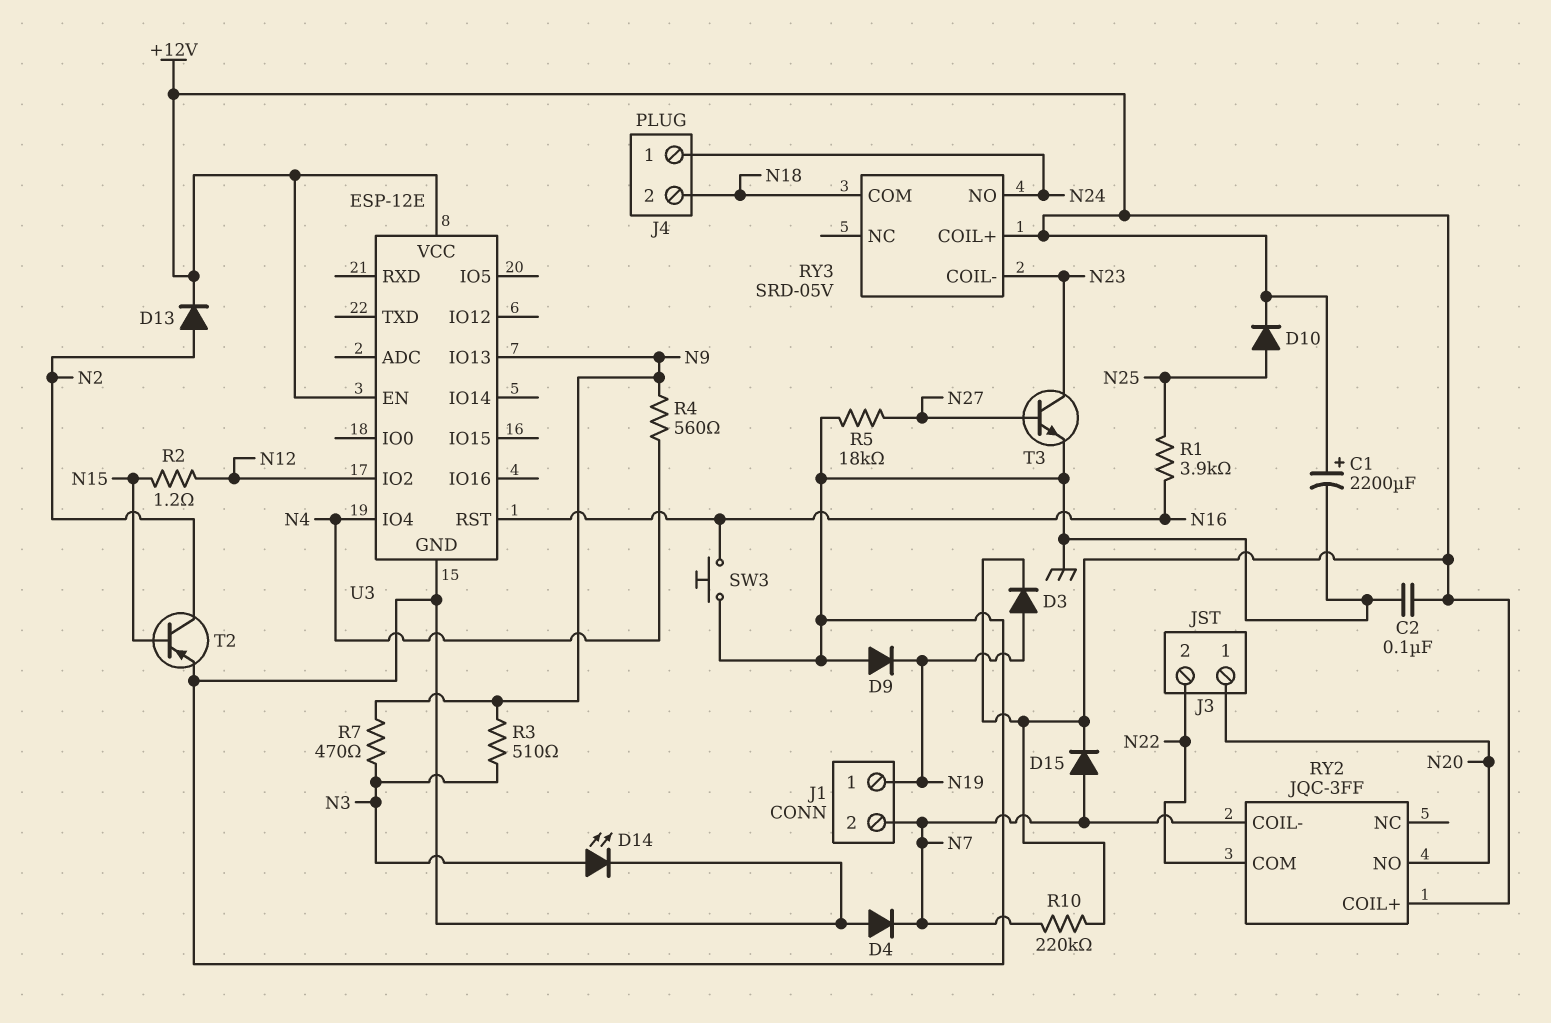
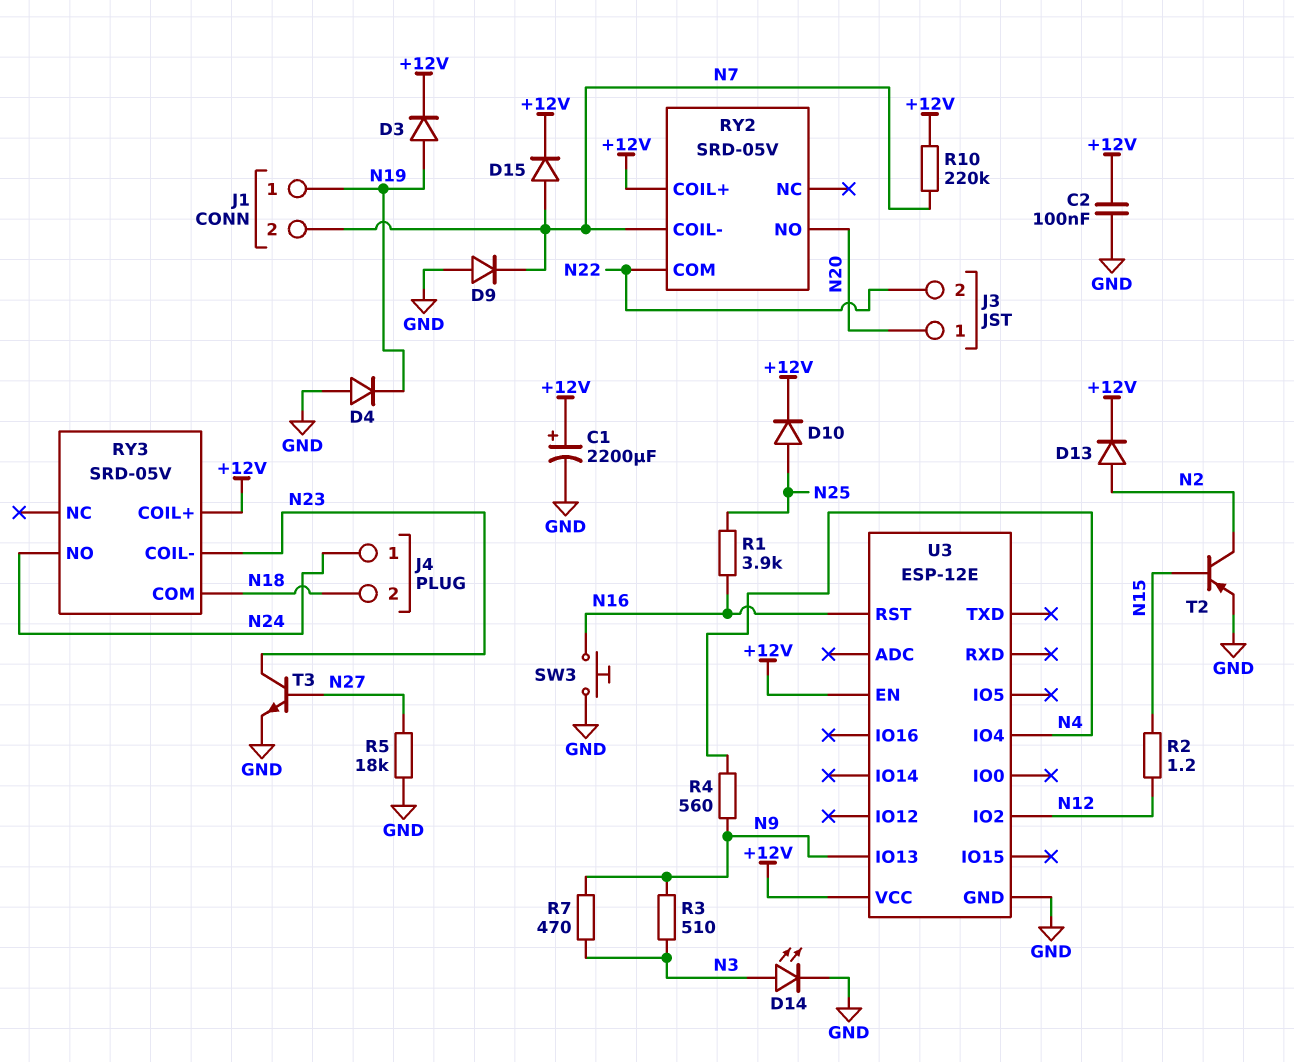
D4: diode (A GND, K N7) -> diode (A GND, K N19)
D9: diode (A GND, K N19) -> diode (A GND, K N7)
RY2: JQC-3FF -> SRD-05V

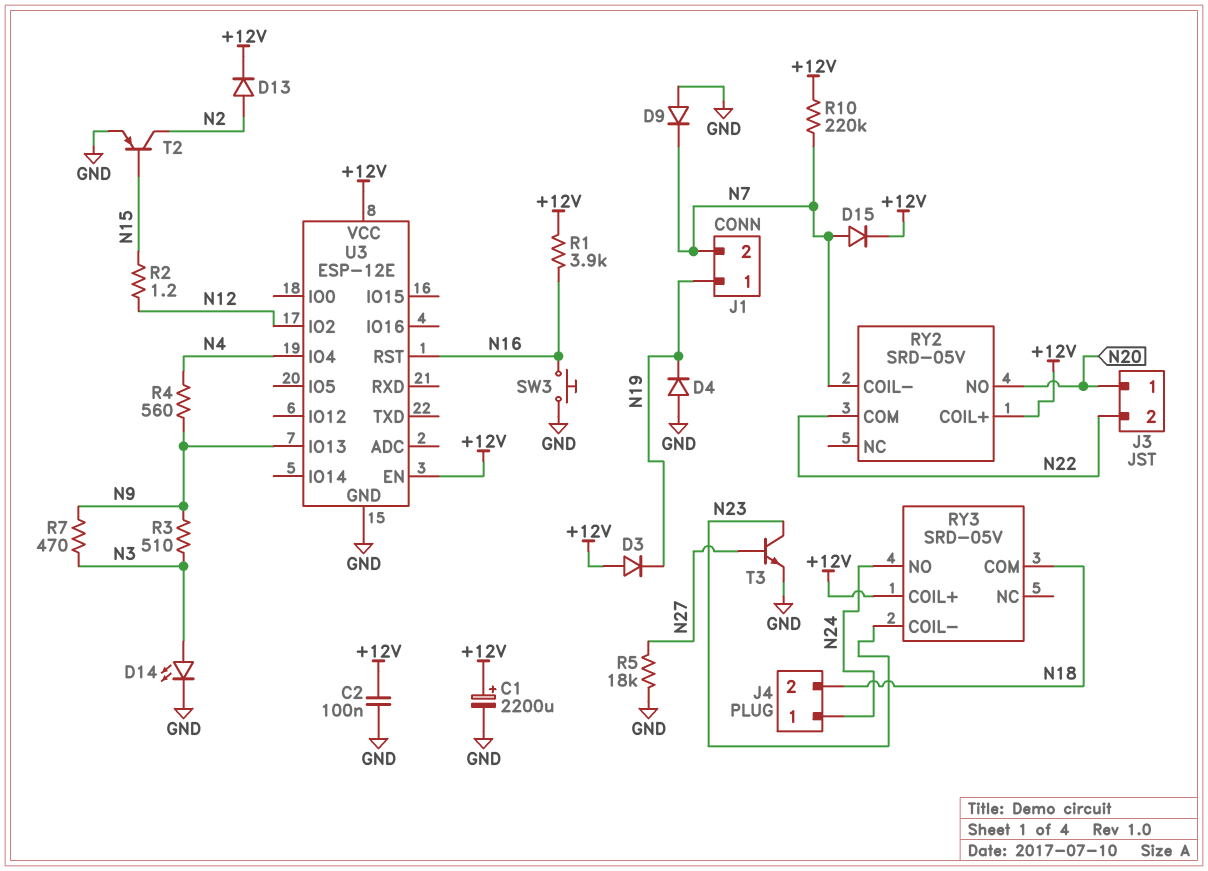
D3: diode (A N19, K +12V) -> diode (A +12V, K N19)
D10: diode (A N25, K +12V) -> none
R1: 3.9k (N16, N25) -> 3.9k (+12V, N16)

